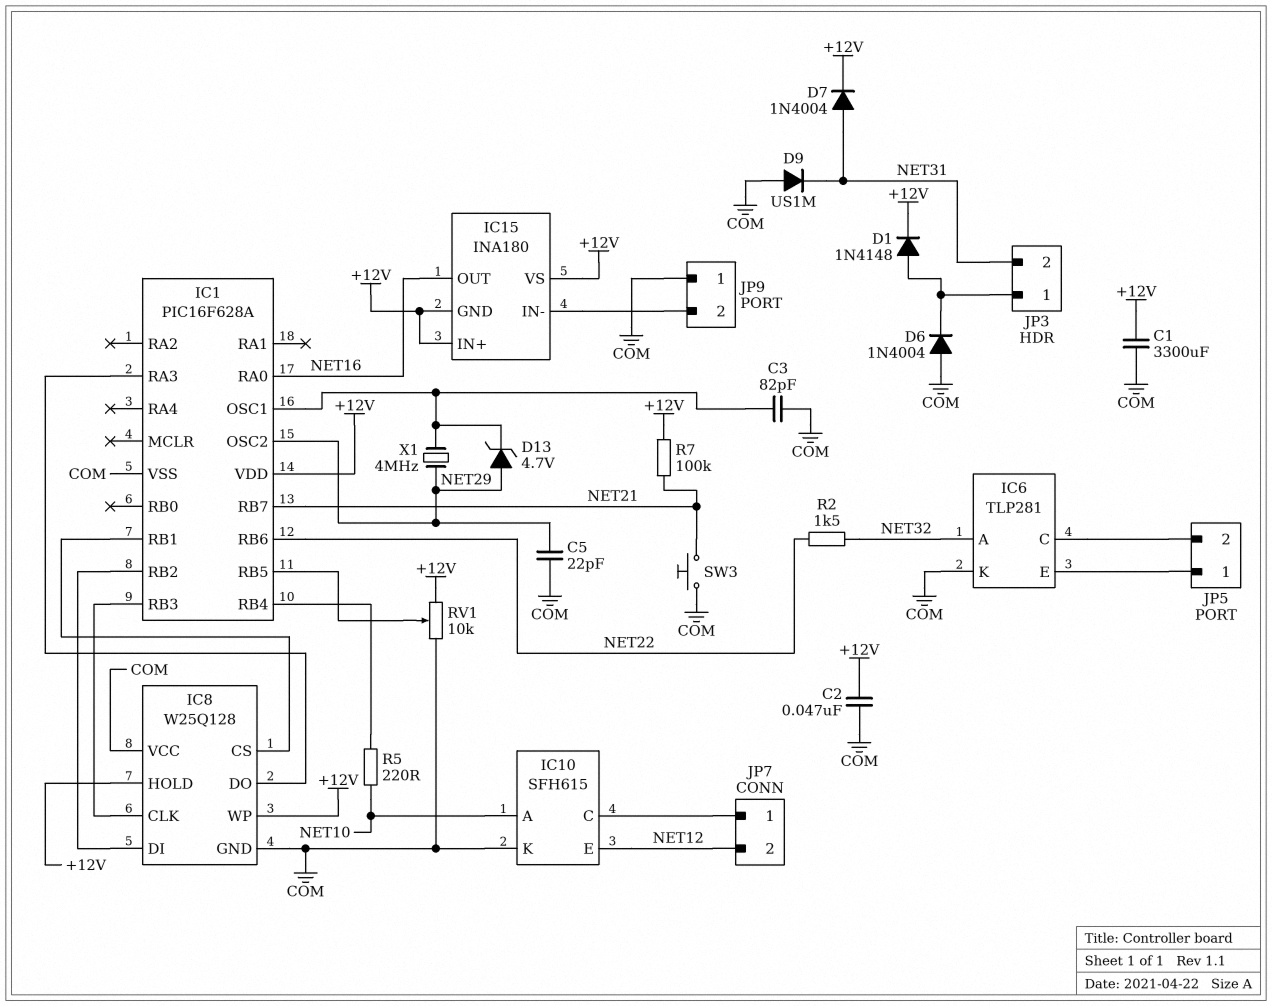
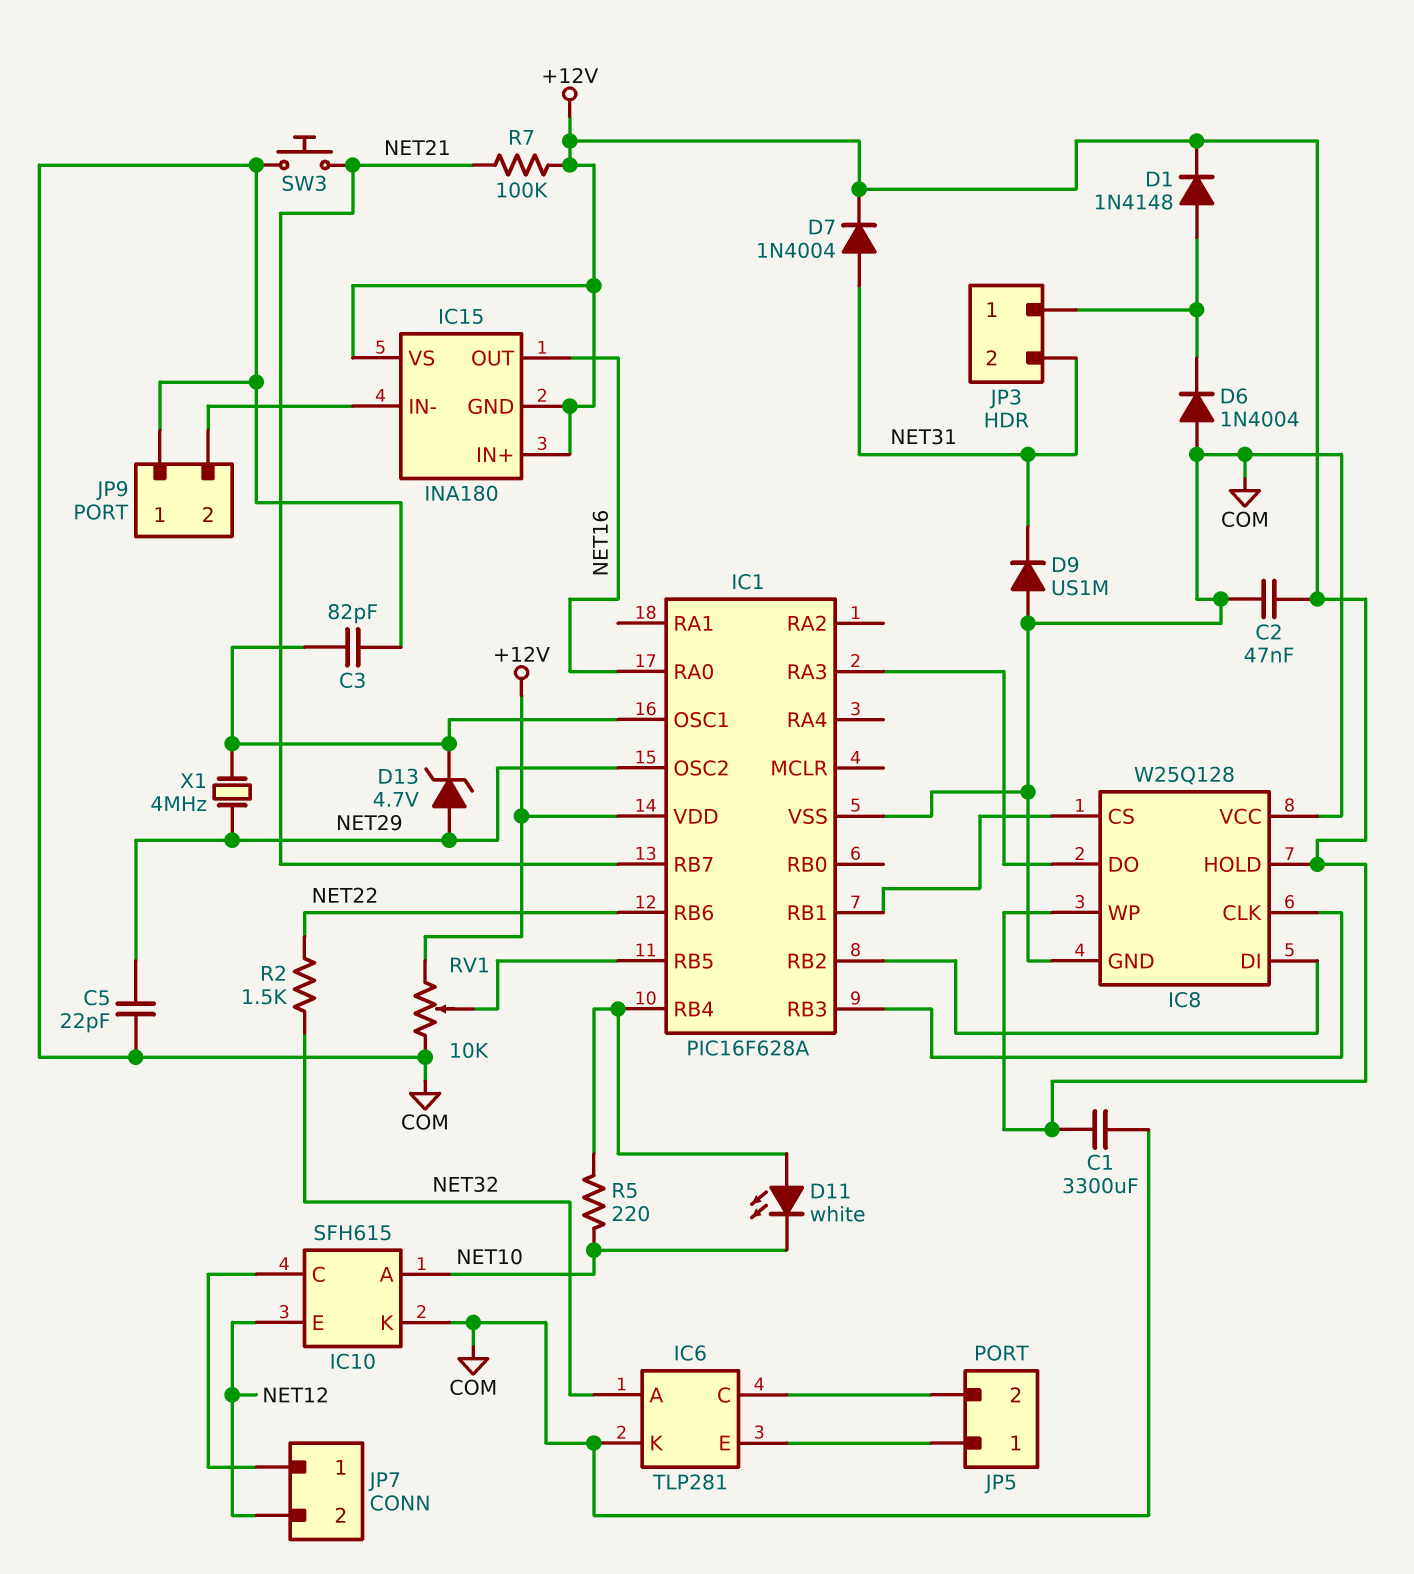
D11: none -> LED white (A IC1/RB4, K NET10)

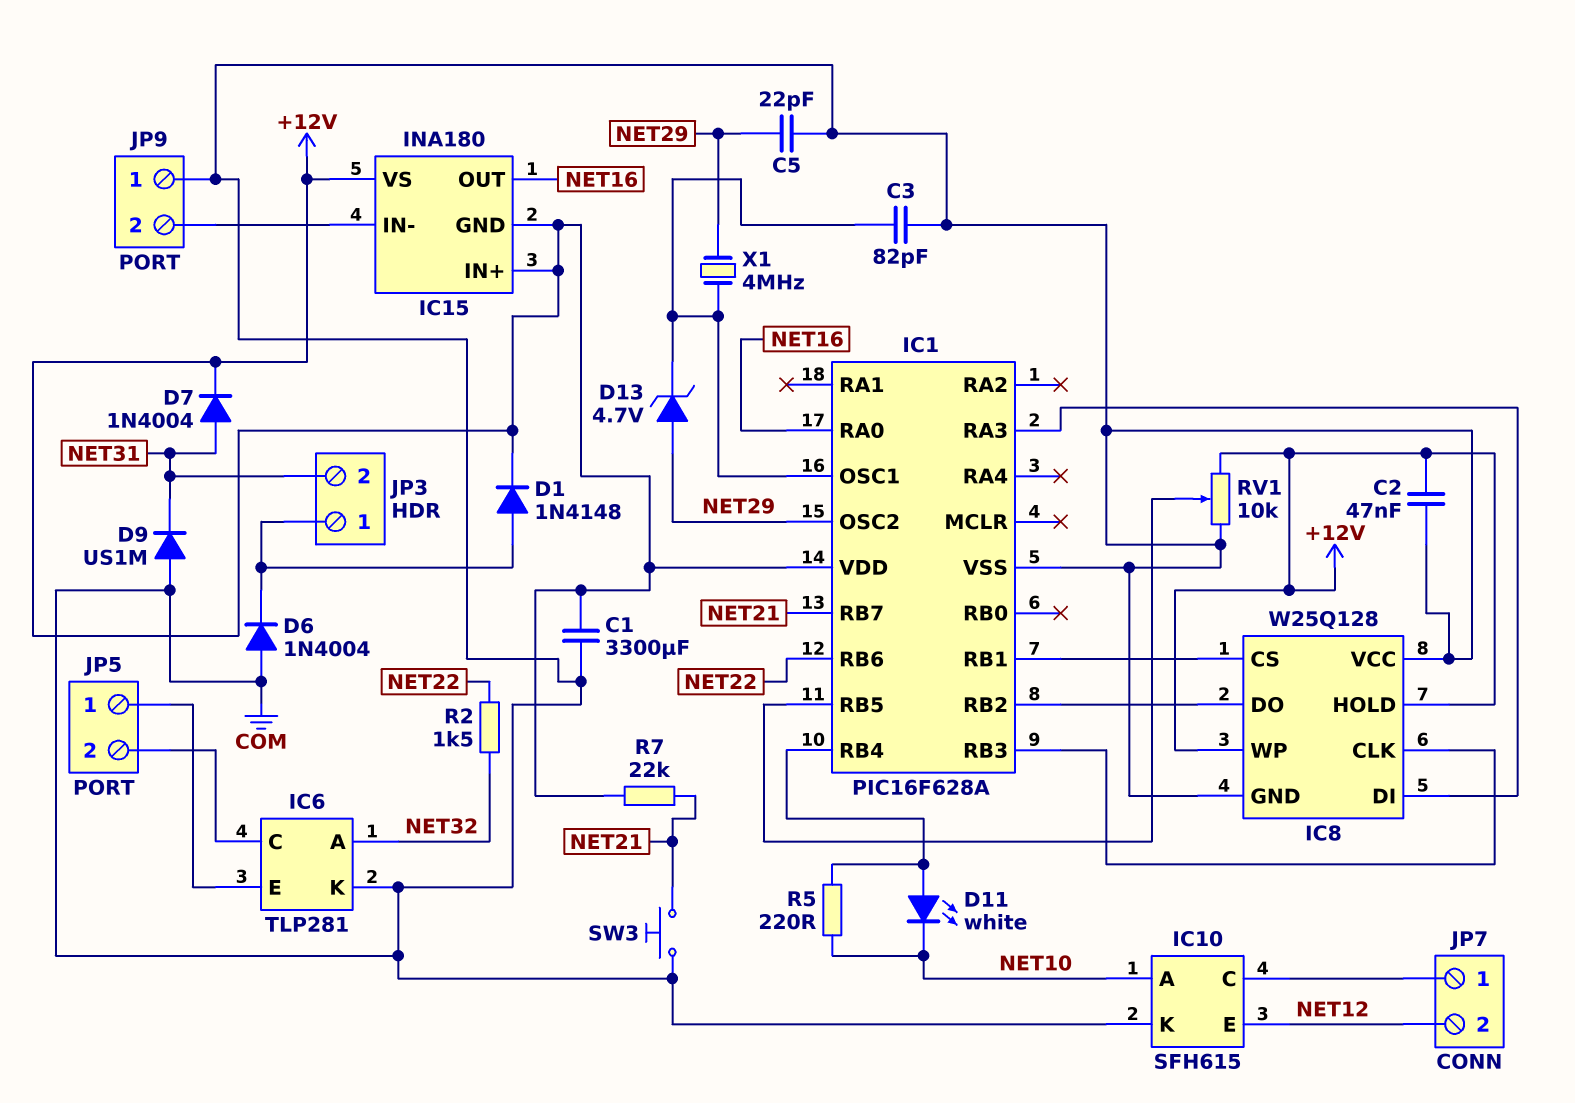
IC8 pin DI: IC1/RB2 -> IC1/RA3
IC8 pin DO: IC1/RA3 -> IC1/RB2
R7: 100k (+12V, NET21) -> 22k (+12V, NET21)

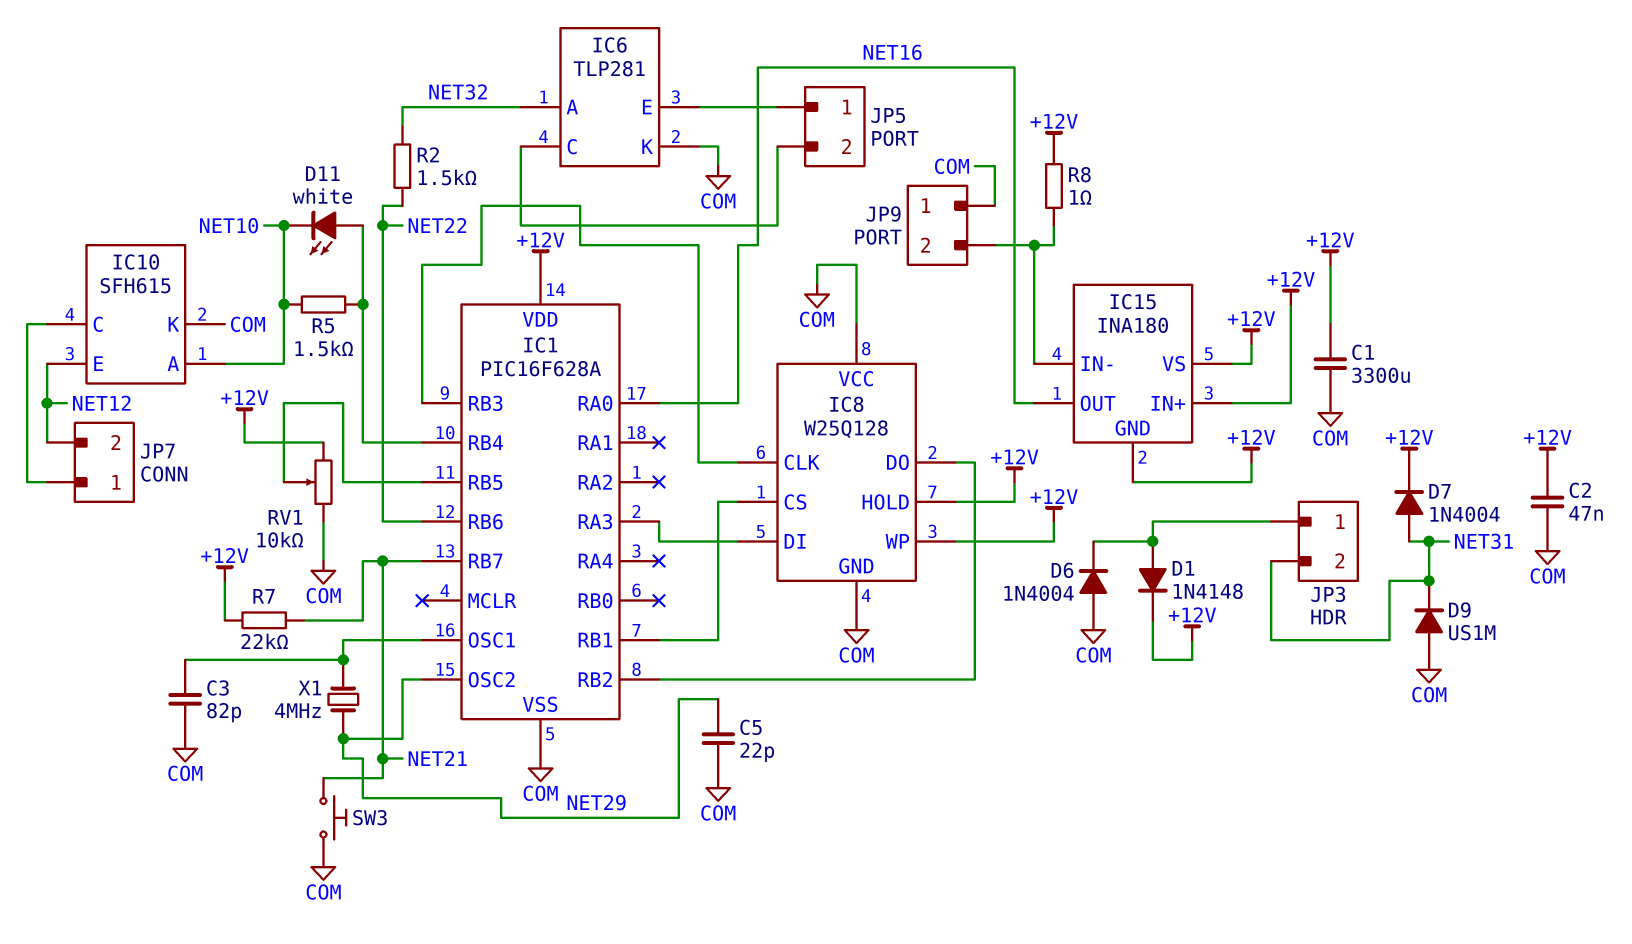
D13: zener 4.7V (A NET29, K IC1/OSC1) -> none
R5: 220 (IC1/RB4, NET10) -> 1.5k (IC1/RB4, NET10)
R8: none -> 1 (+12V, IC15/IN-)

